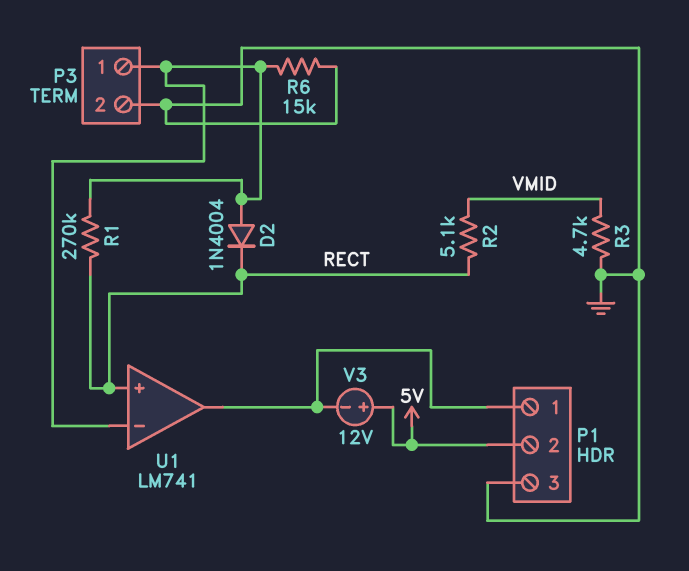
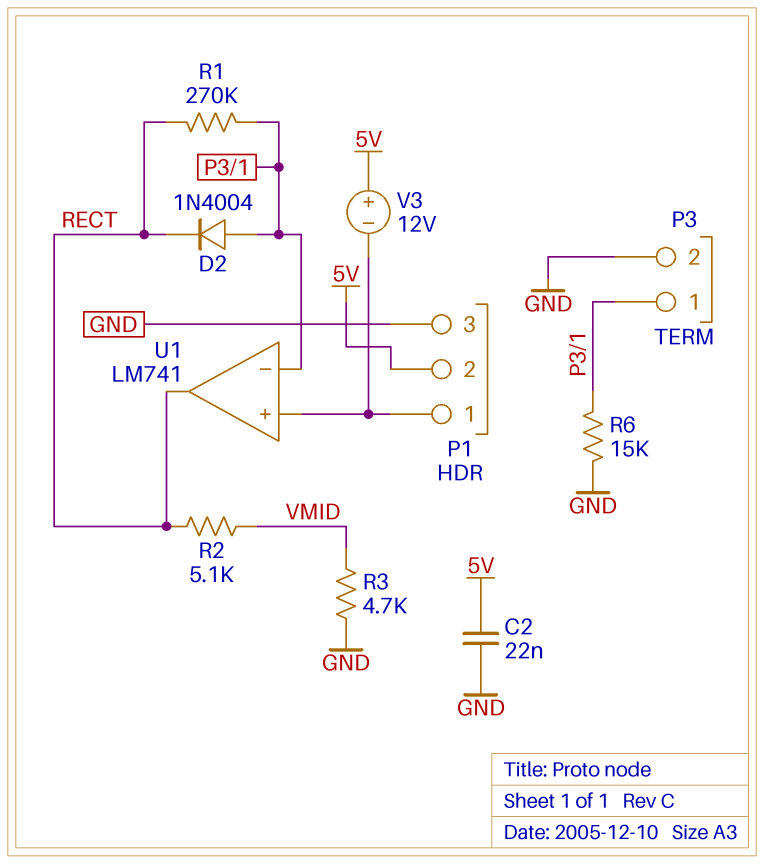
C2: none -> 22nF (5V, GND)
U1 pin in+: RECT -> P1/1
U1 pin out: P1/1 -> RECT

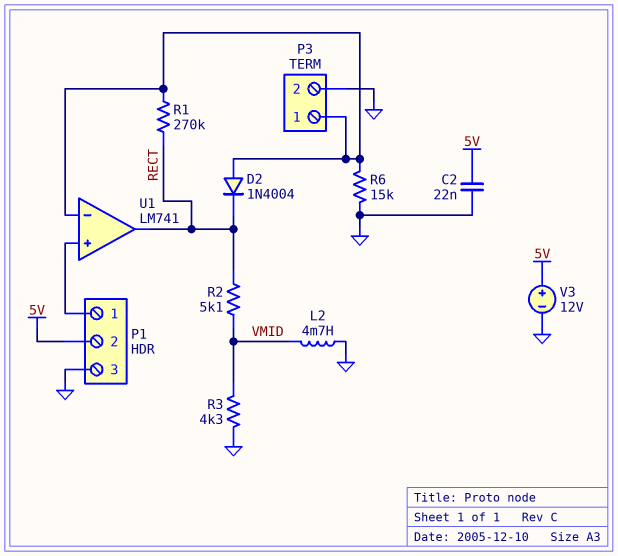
L2: none -> 4.7mH (GND, VMID)
R3: 4.7k (GND, VMID) -> 4.3k (GND, VMID)
V3: 12V (plus 5V, minus P1/1) -> 12V (plus 5V, minus GND)

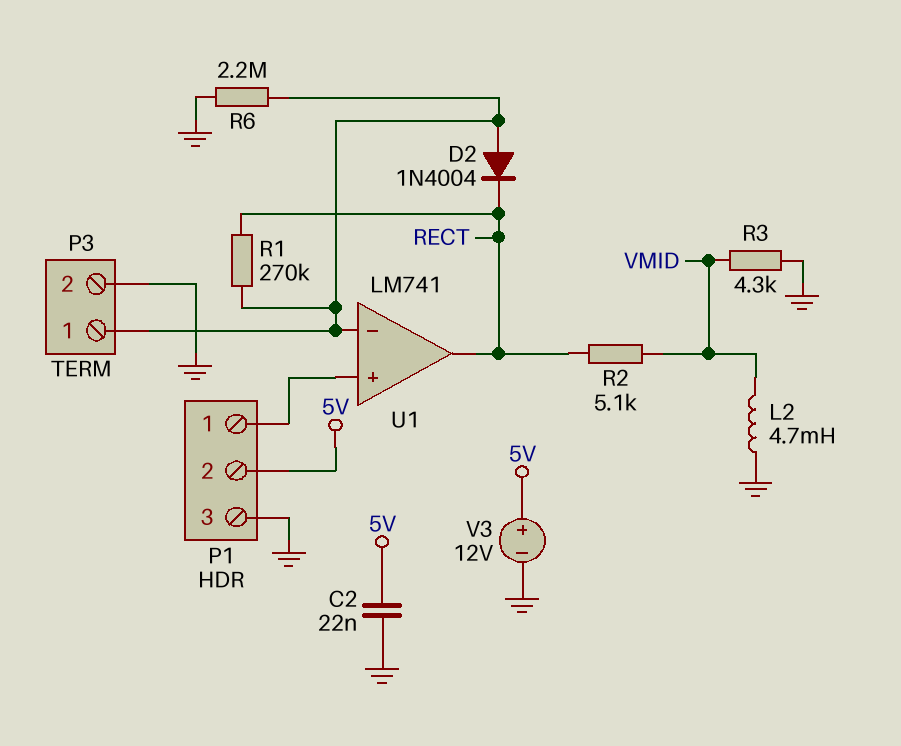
R6: 15k (GND, P3/1) -> 2.2M (GND, P3/1)

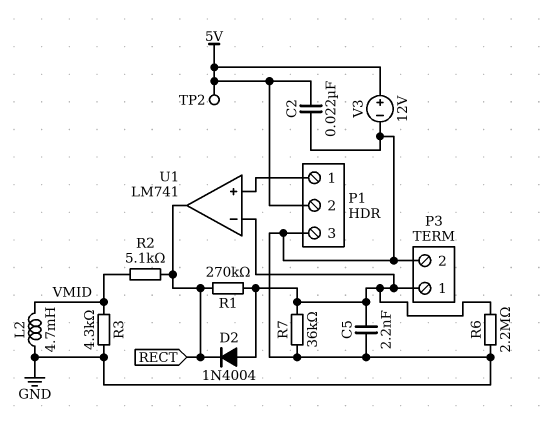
C5: none -> 2.2nF (GND, P3/1)
R7: none -> 36k (GND, P3/1)
TP2: none -> test point (5V)

